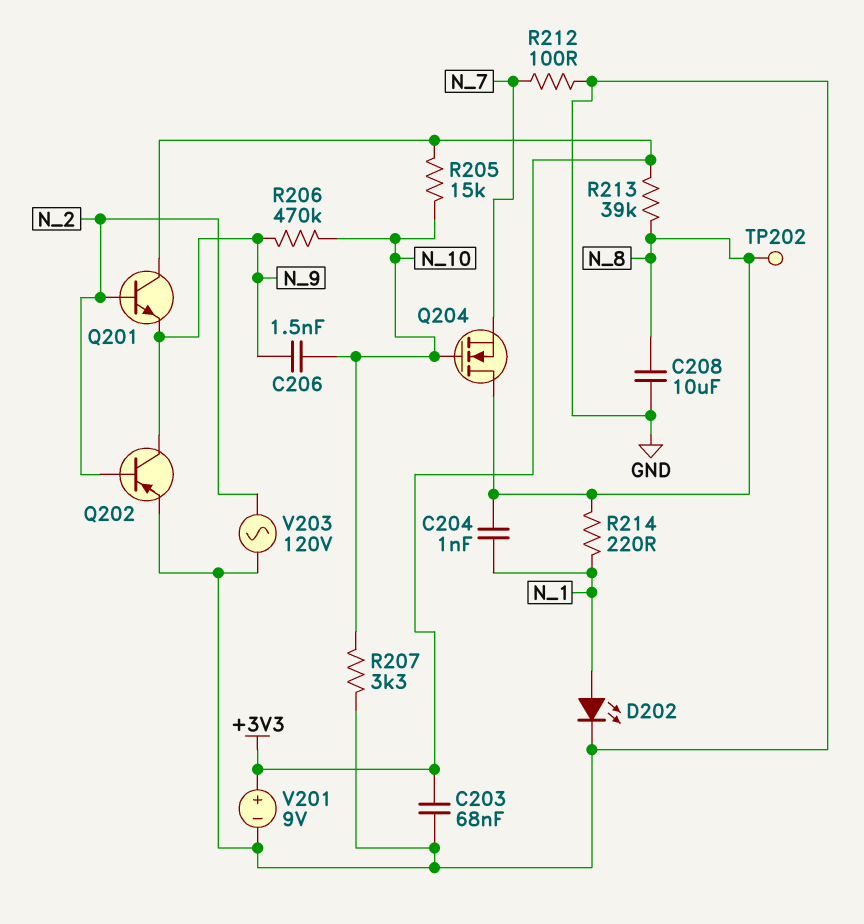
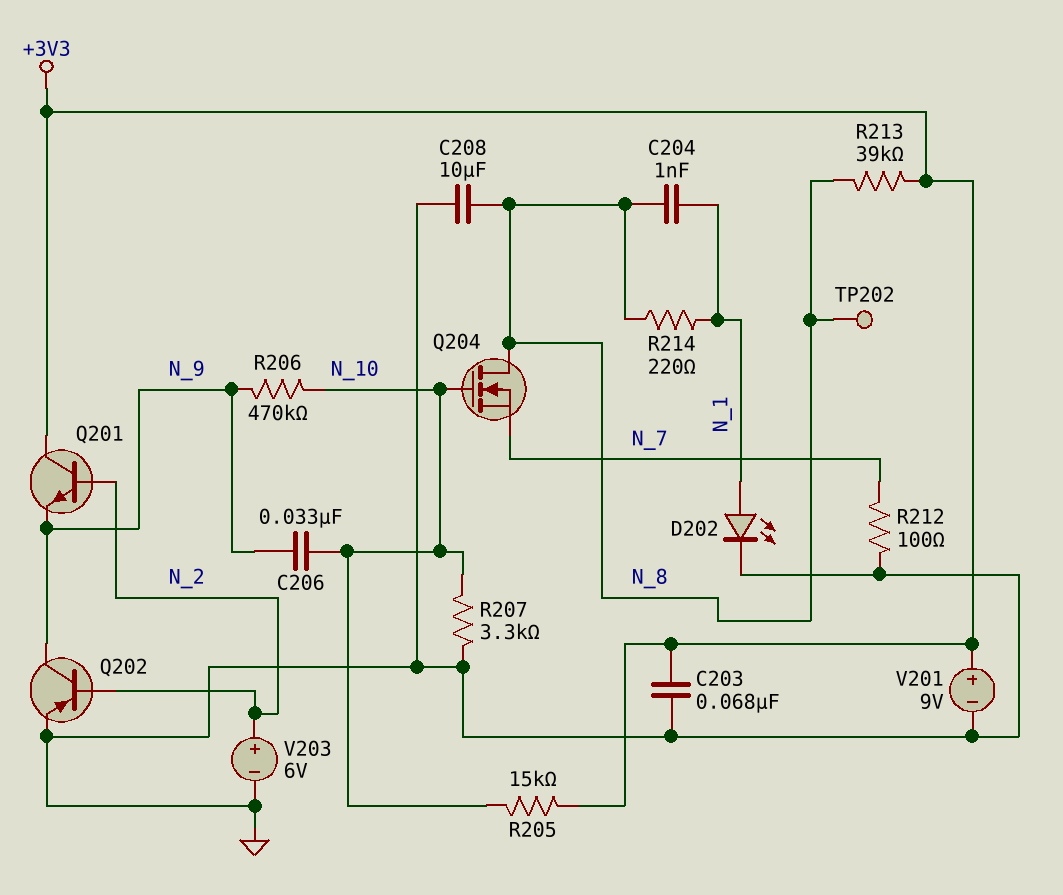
C206: 1.5nF (N_9, N_10) -> 33nF (N_9, N_10)
V203: AC 120V (GND, N_2) -> 6V (plus N_2, minus GND)

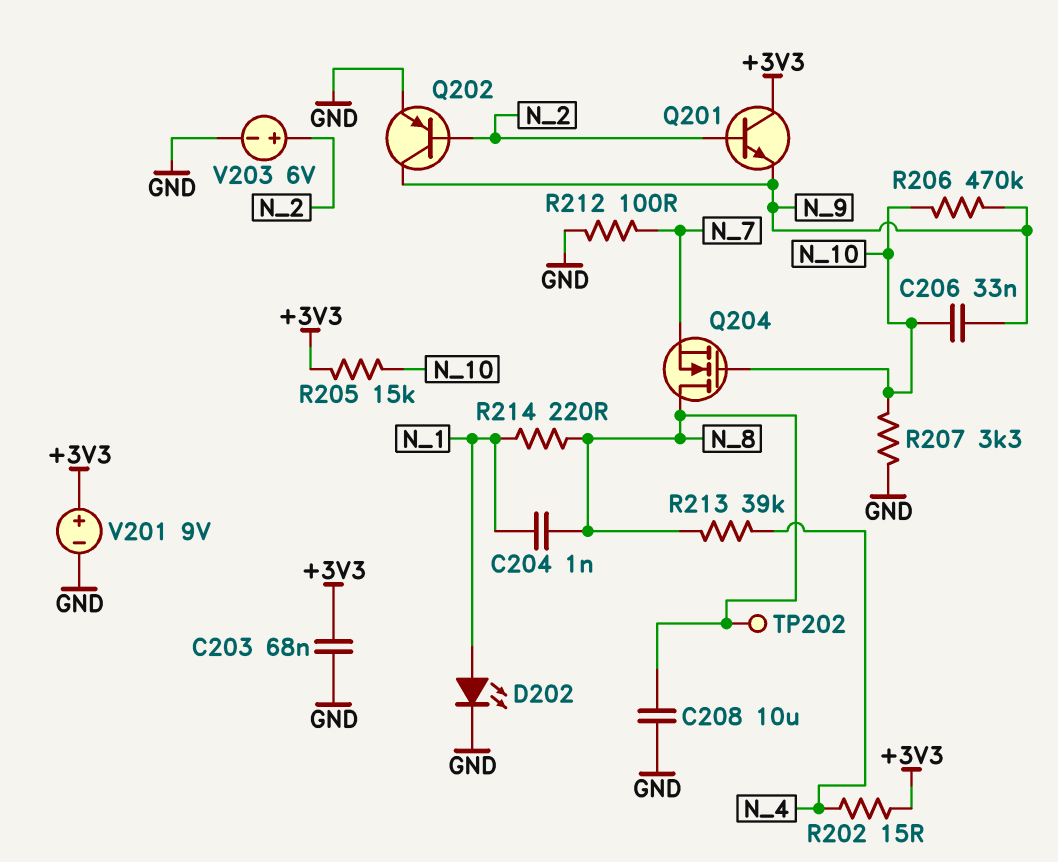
R202: none -> 15 (+3V3, N_4)
R213: 39k (+3V3, N_8) -> 39k (N_4, N_8)

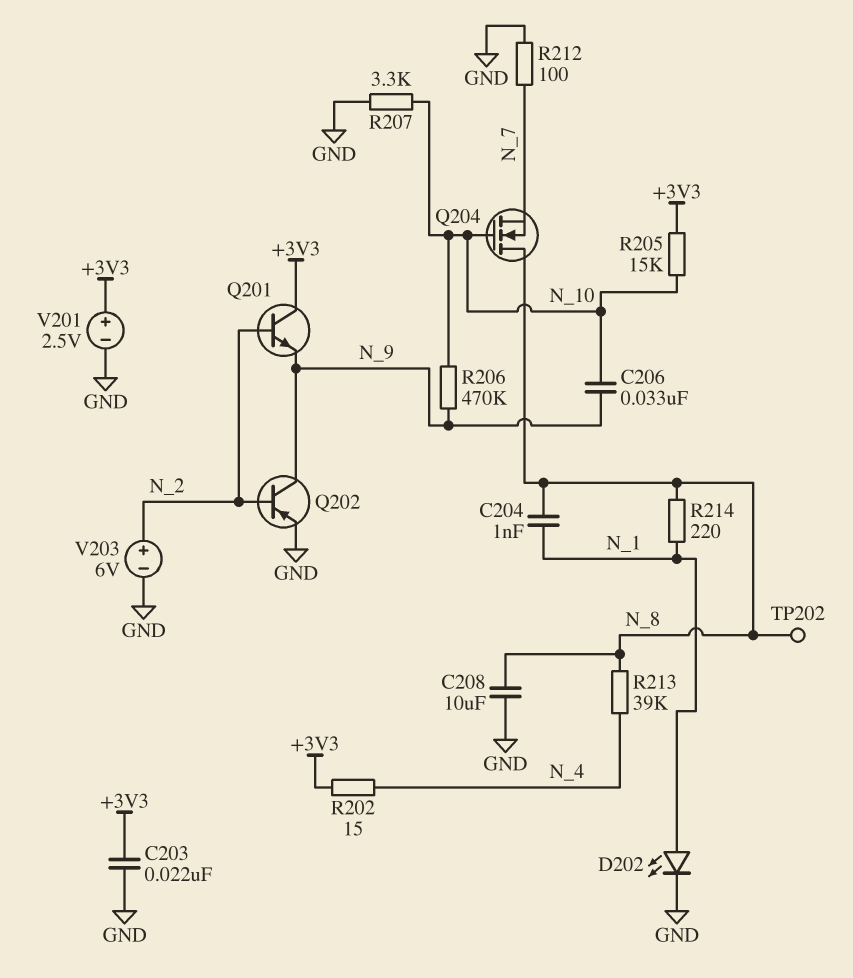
C203: 68nF (+3V3, GND) -> 22nF (+3V3, GND)
V201: 9V (plus +3V3, minus GND) -> 2.5V (plus +3V3, minus GND)

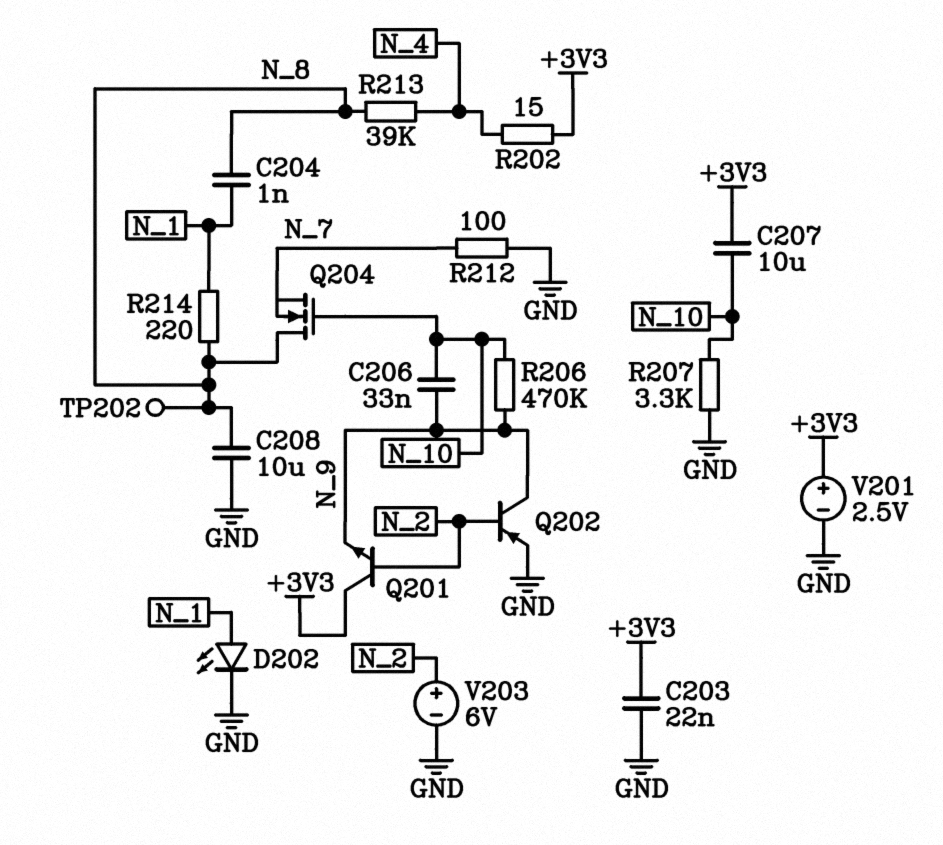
C207: none -> 10uF (+3V3, N_10)
R205: 15k (+3V3, N_10) -> none

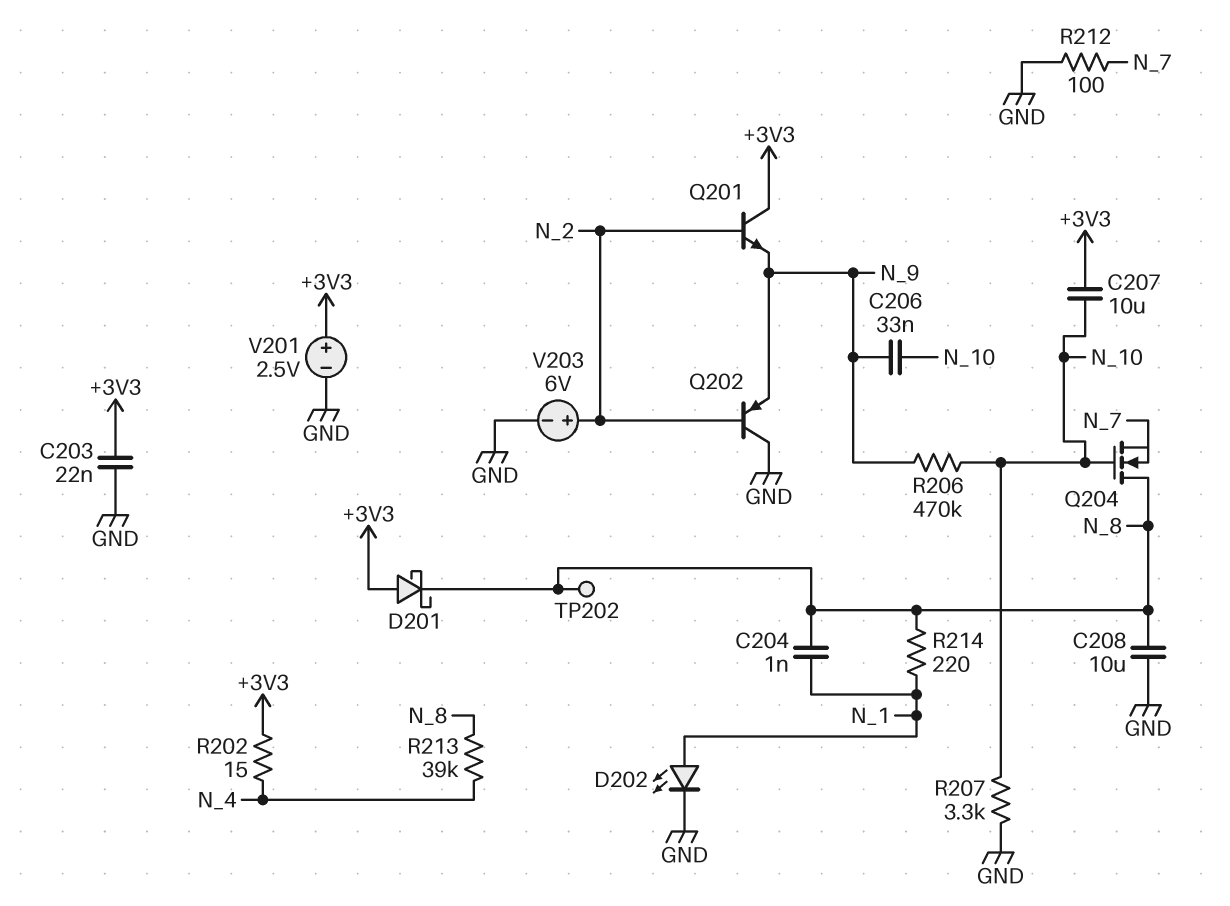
D201: none -> schottky (A +3V3, K N_8)
Q202: PNP (B N_2, C N_9, E GND) -> PNP (B N_2, C GND, E N_9)

